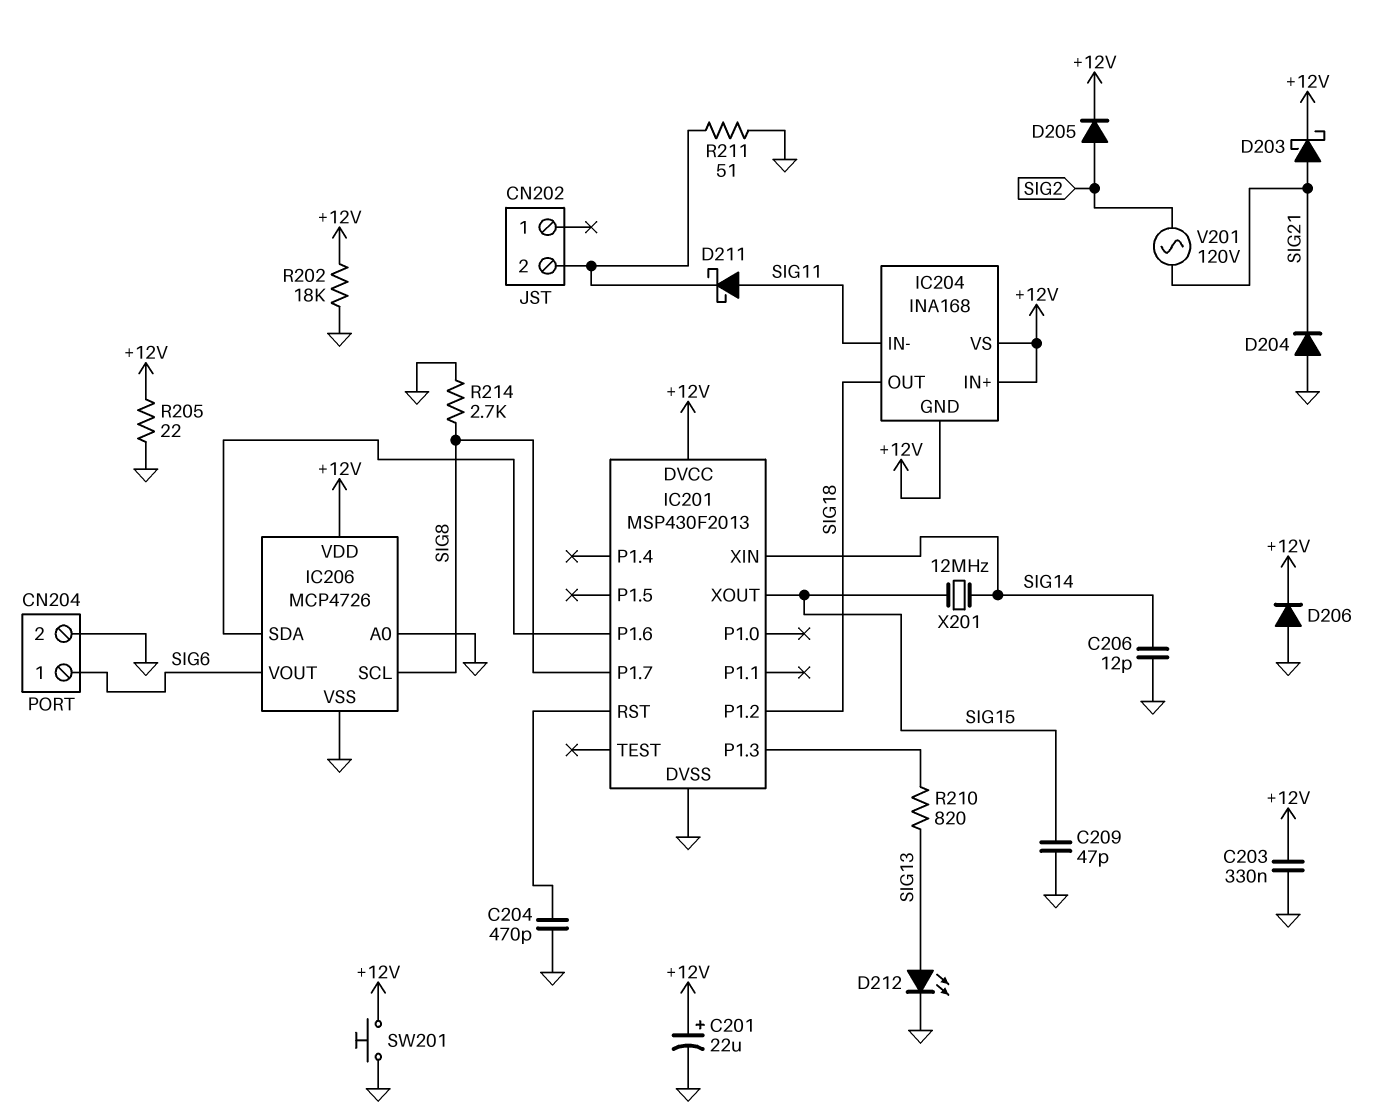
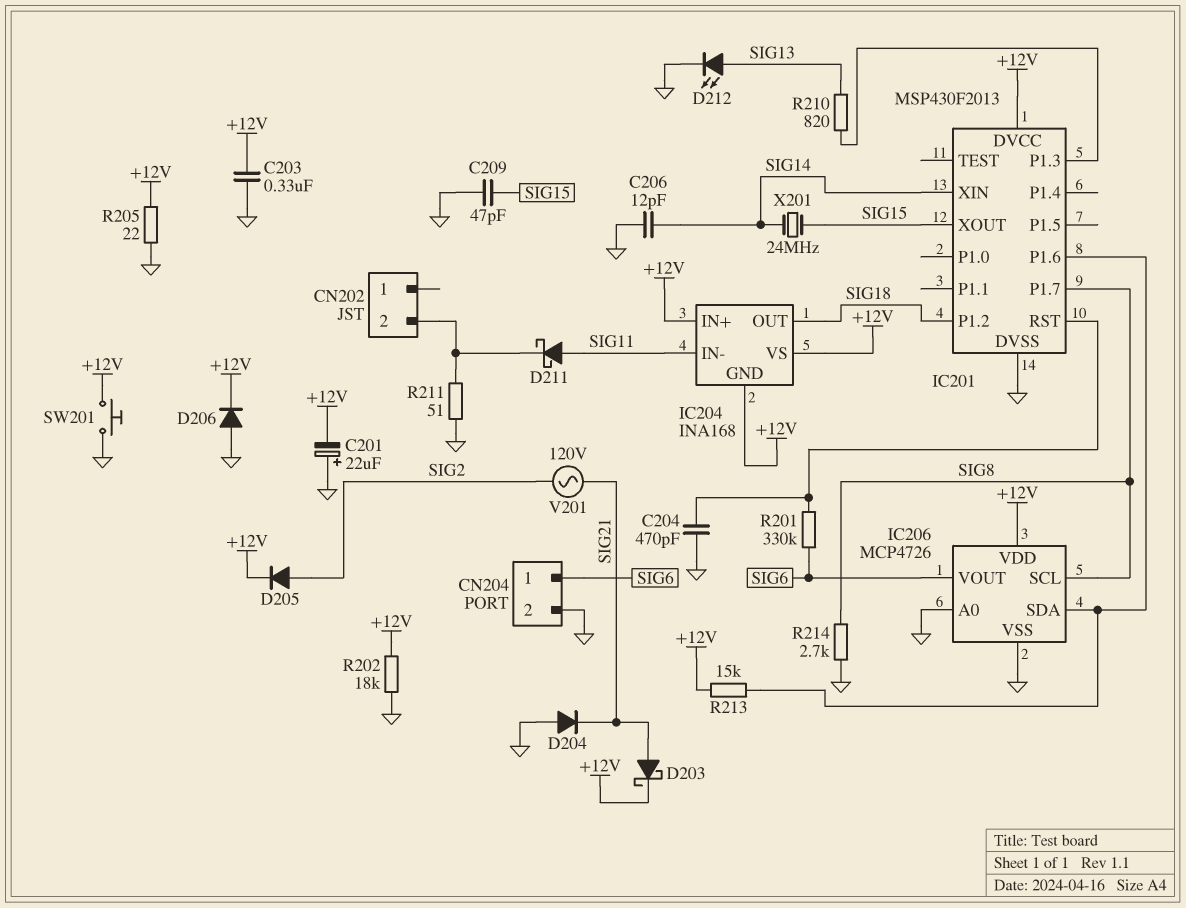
C201: 22uF (plus +12V, minus GND) -> 22uF (plus GND, minus +12V)
R201: none -> 330k (IC201/RST, SIG6)
R213: none -> 15k (+12V, IC201/P1.6)
X201: 12MHz (SIG14, SIG15) -> 24MHz (SIG14, SIG15)

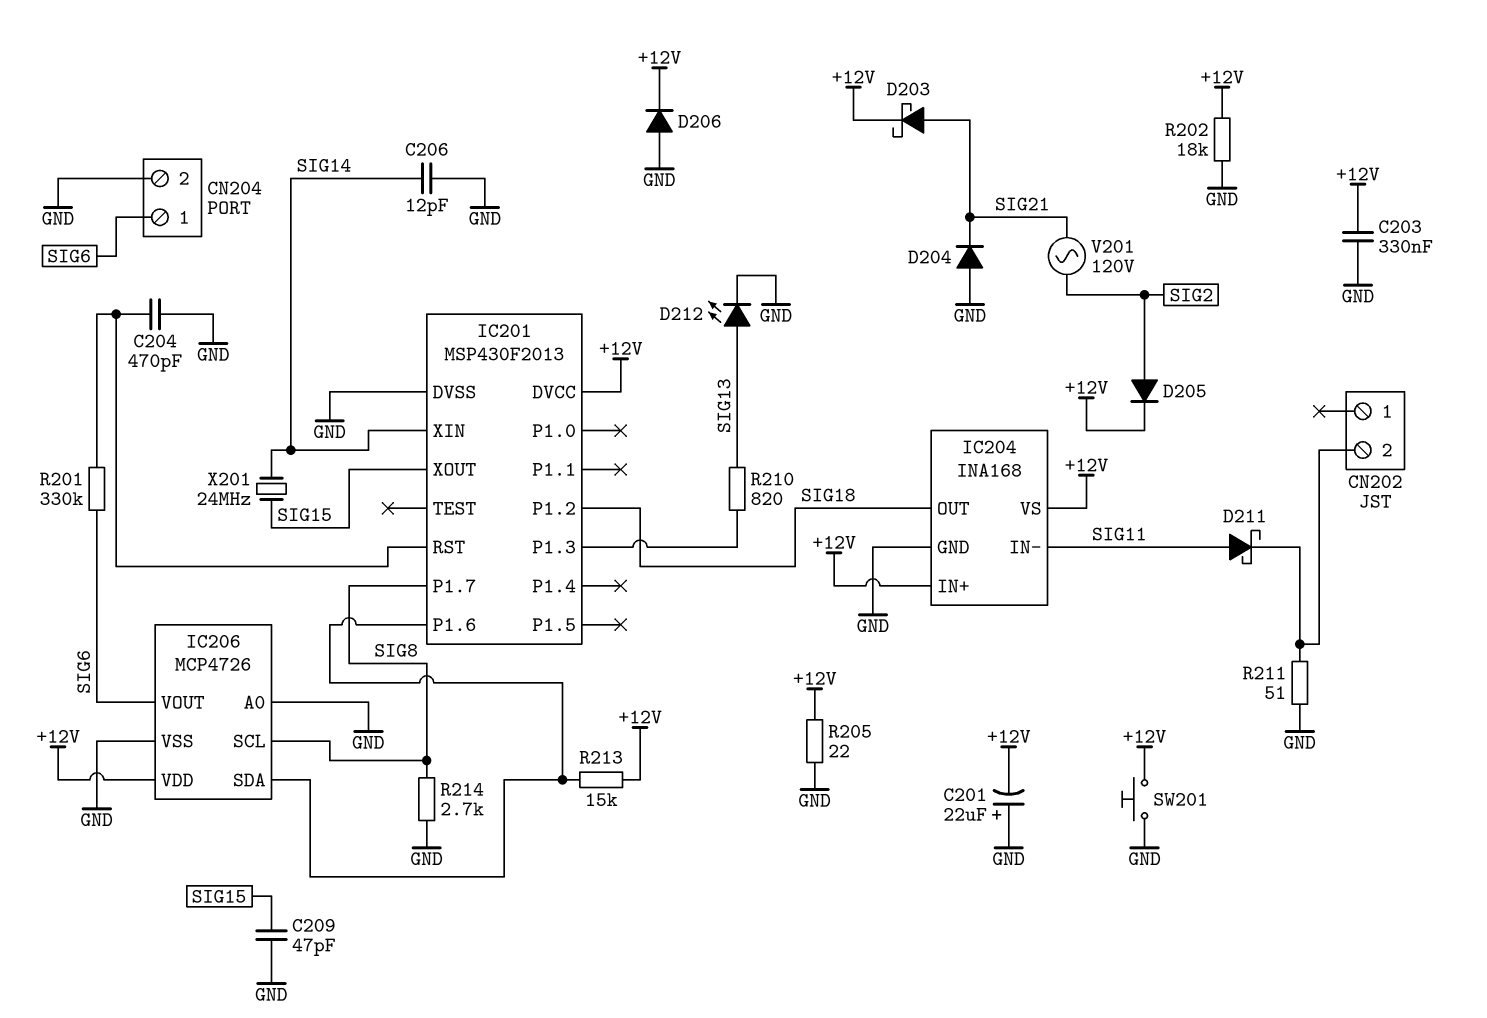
IC204 pin GND: +12V -> GND

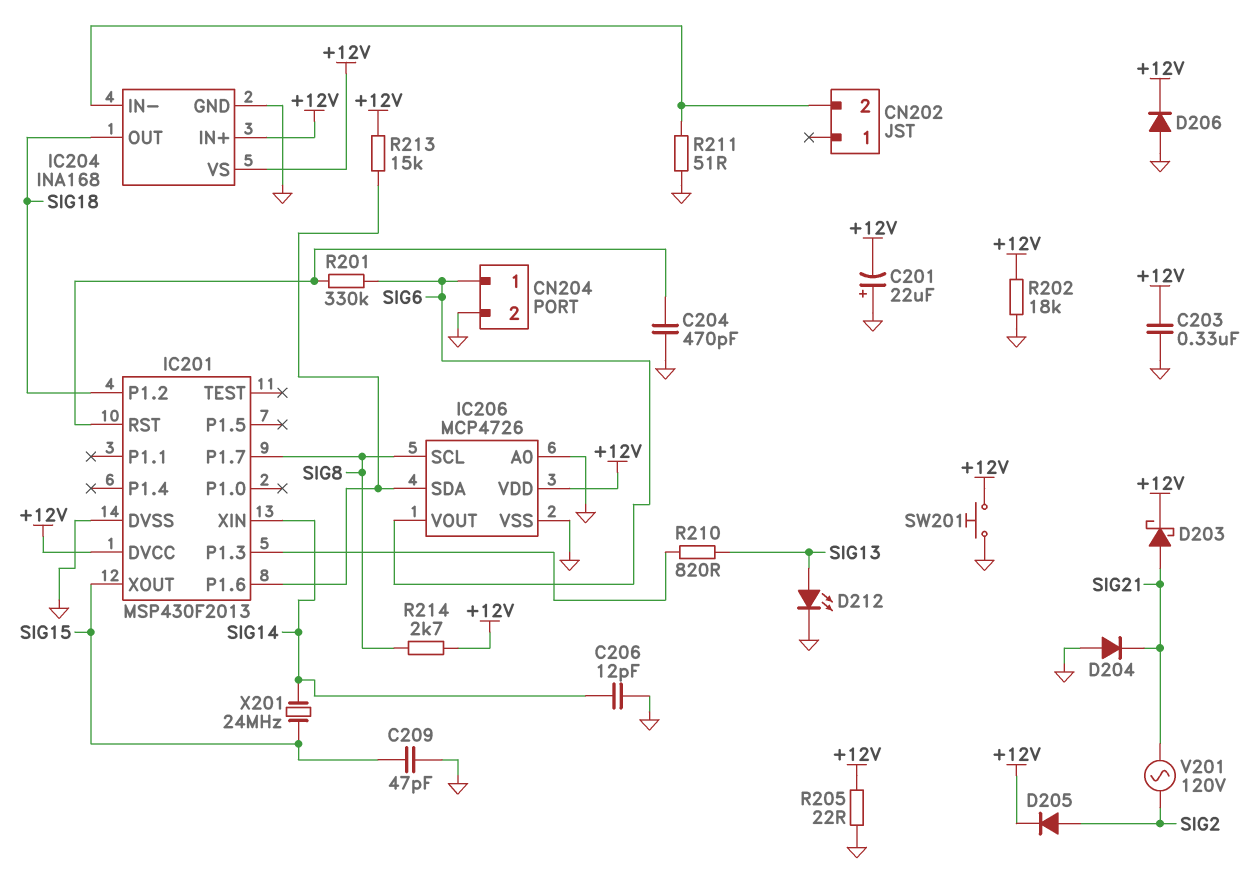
D211: schottky (A SIG11, K CN202/2) -> none
IC204 pin IN-: SIG11 -> CN202/2
R214: 2.7k (GND, SIG8) -> 2.7k (+12V, SIG8)

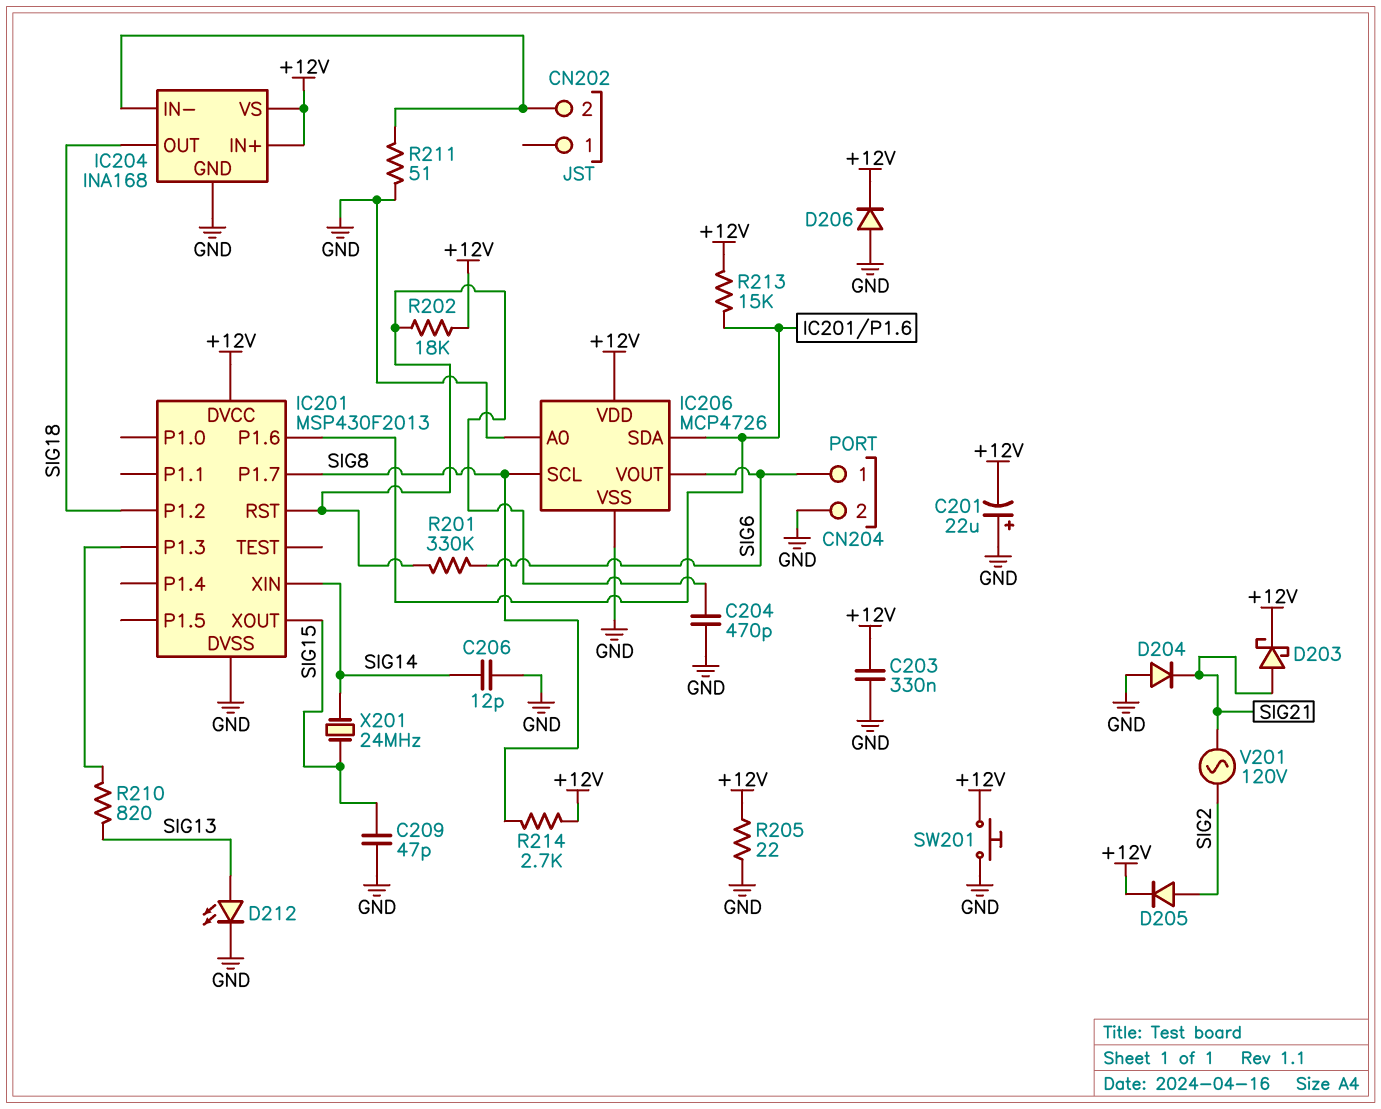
R202: 18k (+12V, GND) -> 18k (+12V, IC201/RST)

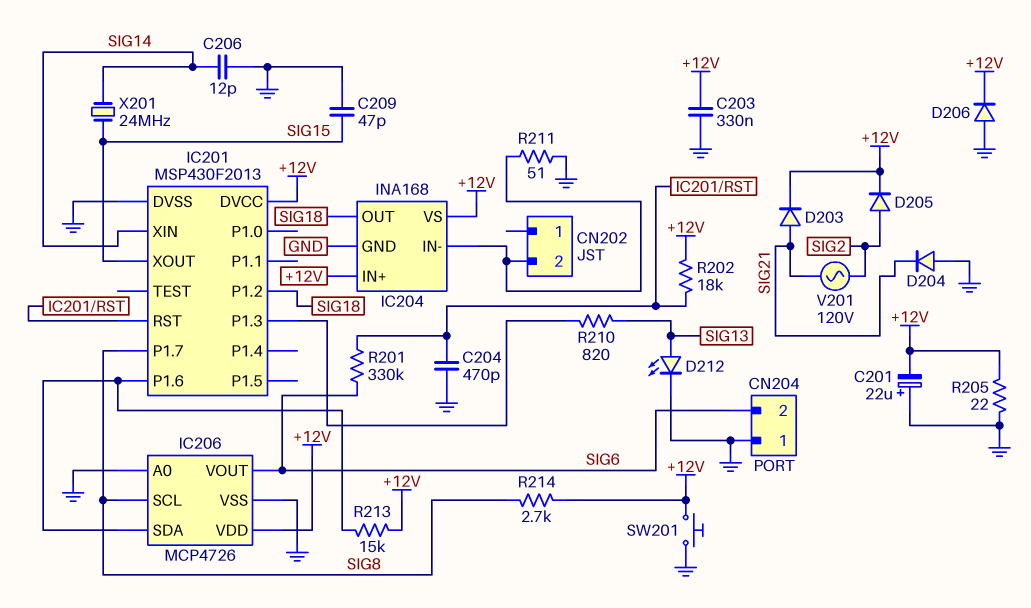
CN204 pin 1: SIG6 -> GND
CN204 pin 2: GND -> SIG6
D203: schottky (A SIG21, K +12V) -> diode (A SIG21, K +12V)

